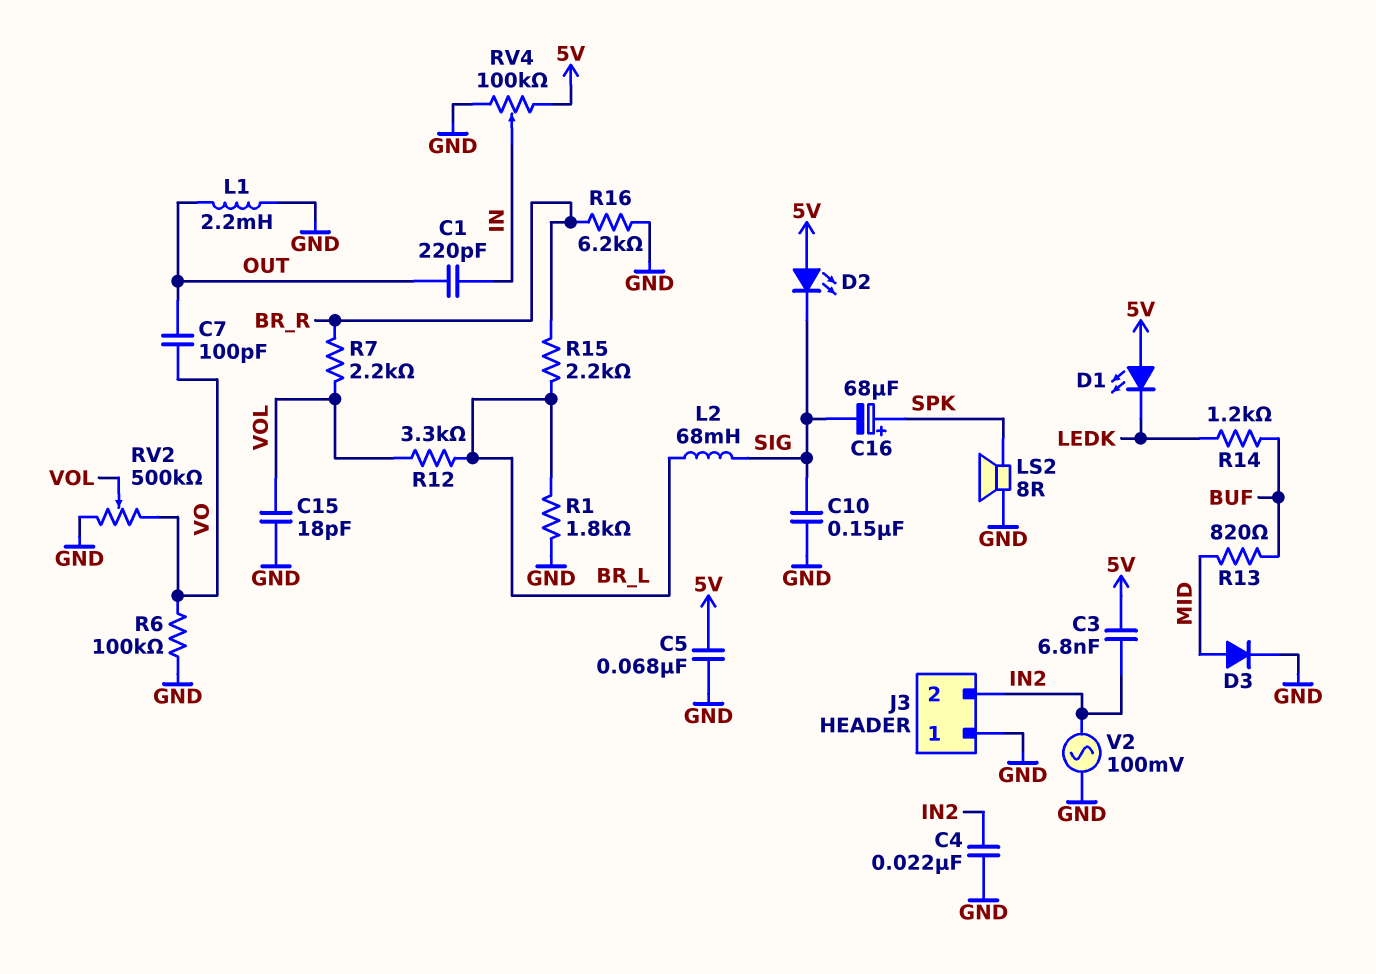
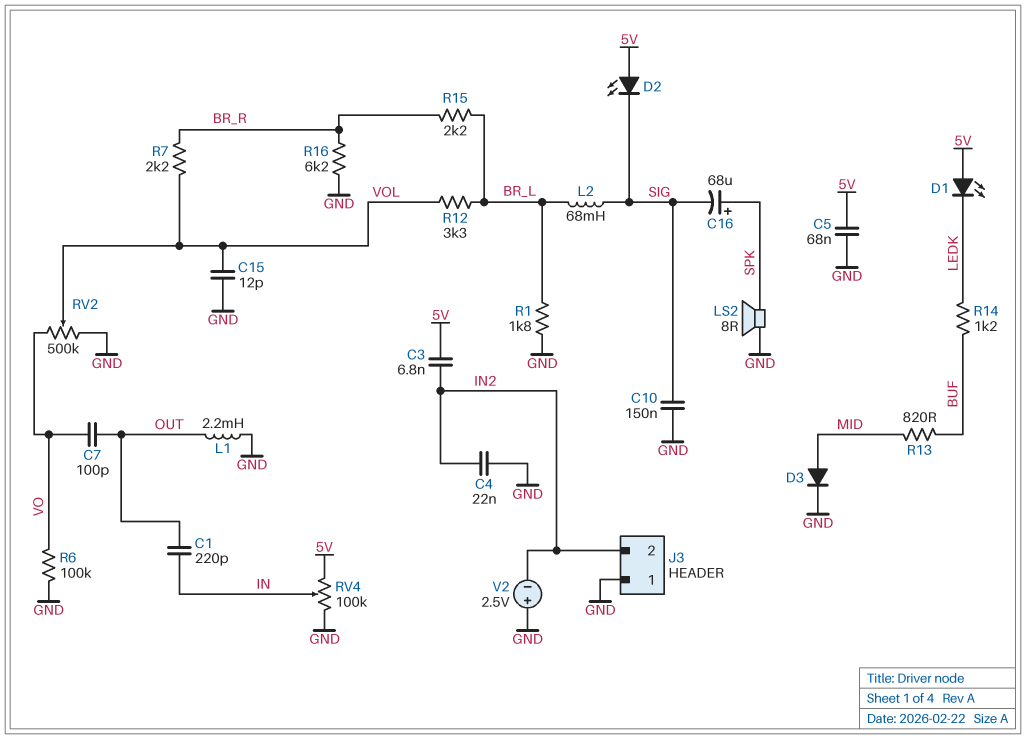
C15: 18pF (GND, VOL) -> 12pF (GND, VOL)
V2: AC 100mV (GND, IN2) -> 2.5V (plus GND, minus IN2)

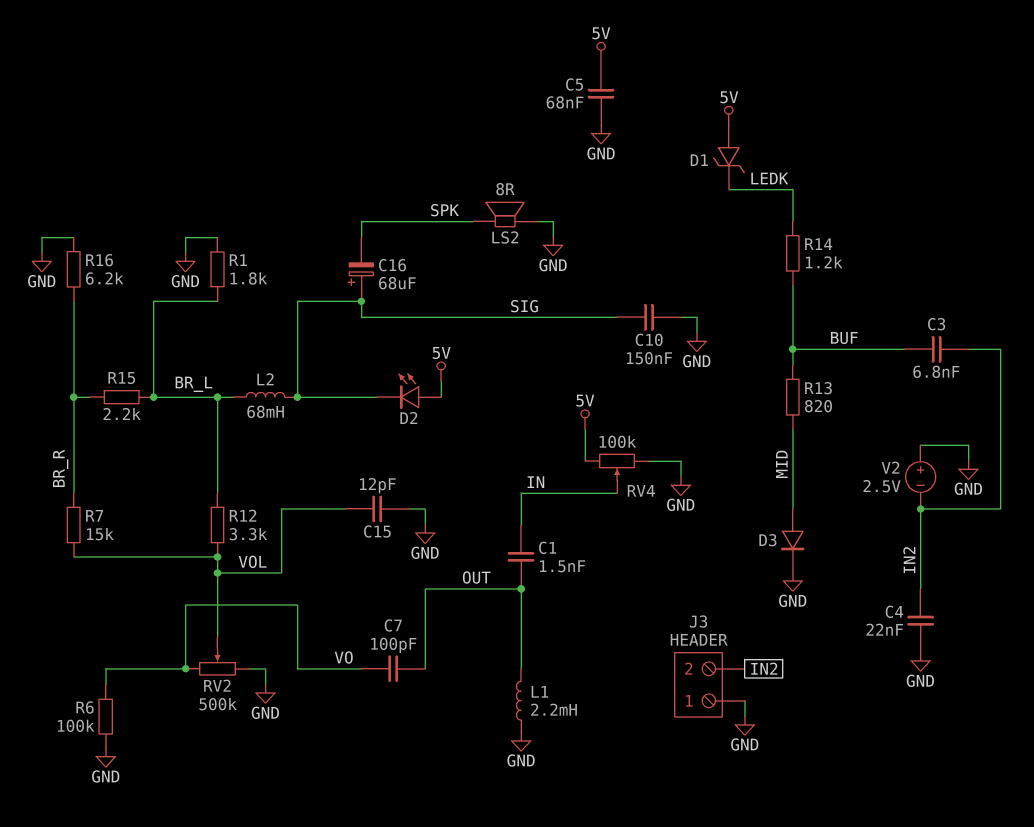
C1: 220pF (IN, OUT) -> 1.5nF (IN, OUT)
C3: 6.8nF (5V, IN2) -> 6.8nF (BUF, IN2)
C16: 68uF (plus SPK, minus SIG) -> 68uF (plus SIG, minus SPK)
D1: LED (A 5V, K LEDK) -> zener (A 5V, K LEDK)
R7: 2.2k (BR_R, VOL) -> 15k (BR_R, VOL)

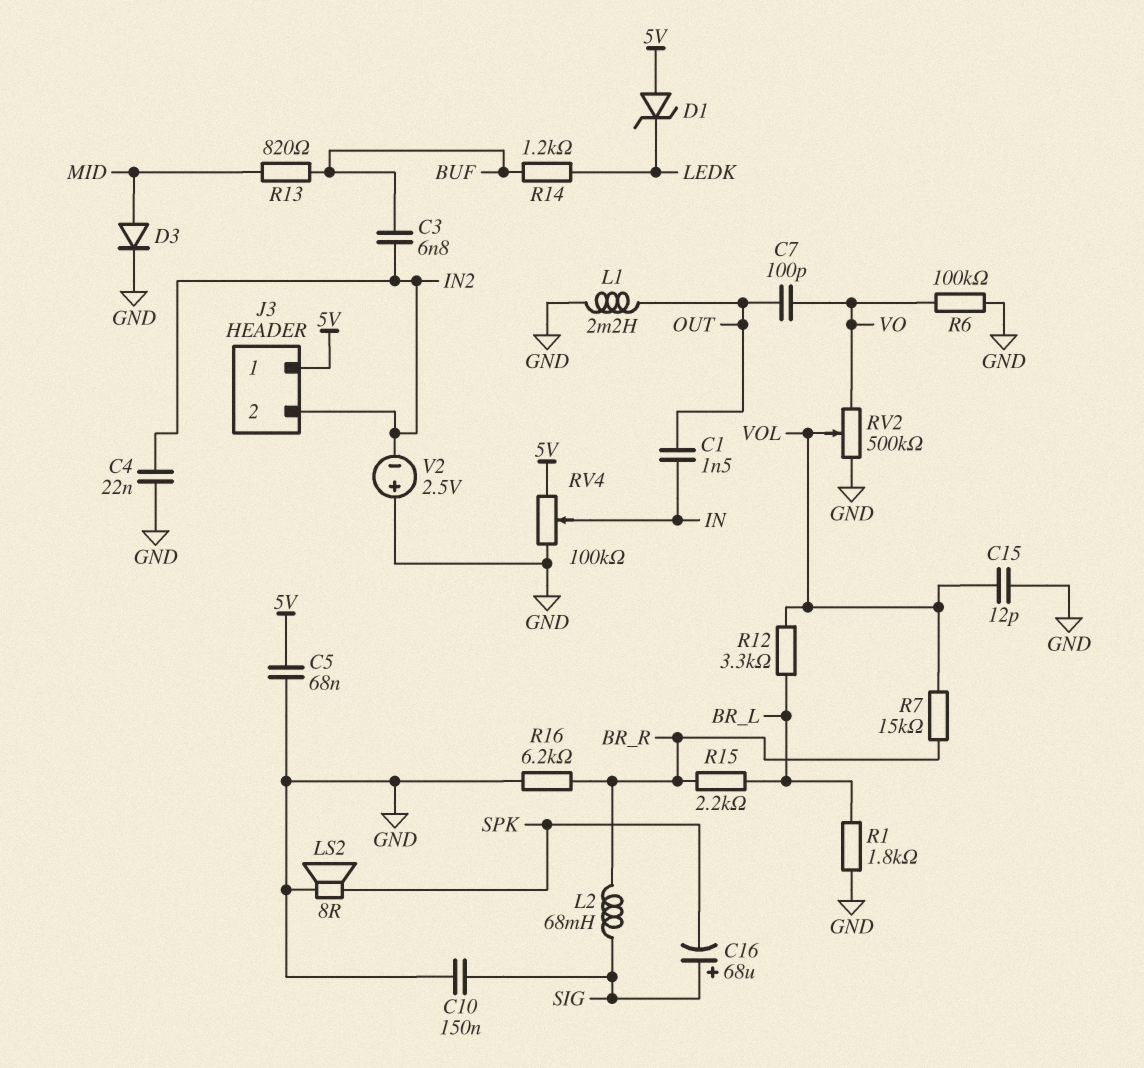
D2: LED (A 5V, K SIG) -> none
J3 pin 1: GND -> 5V
L2: 68mH (BR_L, SIG) -> 68mH (BR_R, SIG)

